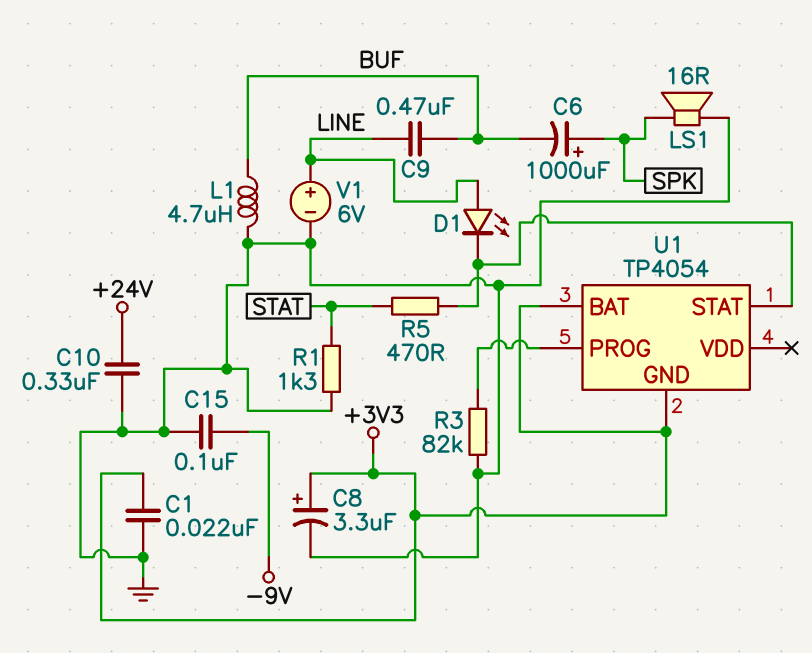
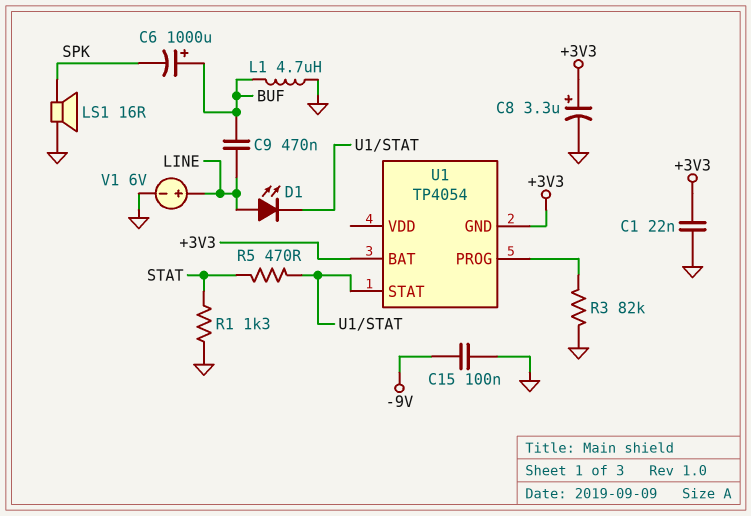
C6: 1000uF (plus SPK, minus BUF) -> 1000uF (plus BUF, minus SPK)
C10: 330nF (+24V, GND) -> none

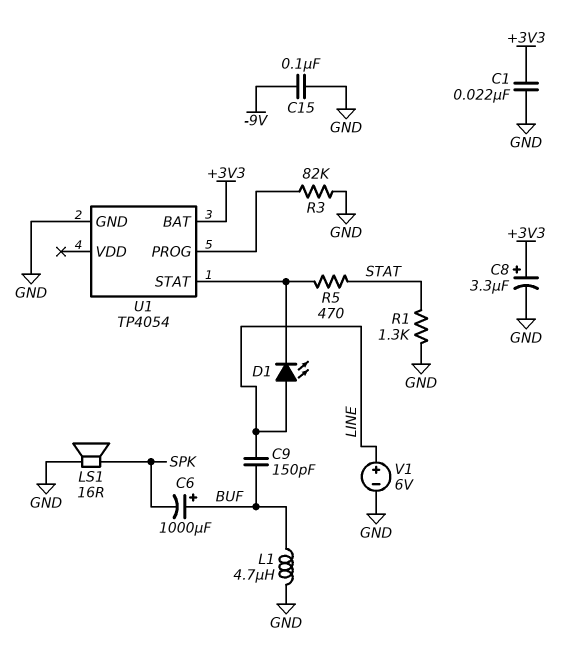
C9: 470nF (BUF, LINE) -> 150pF (BUF, LINE)
U1 pin GND: +3V3 -> GND

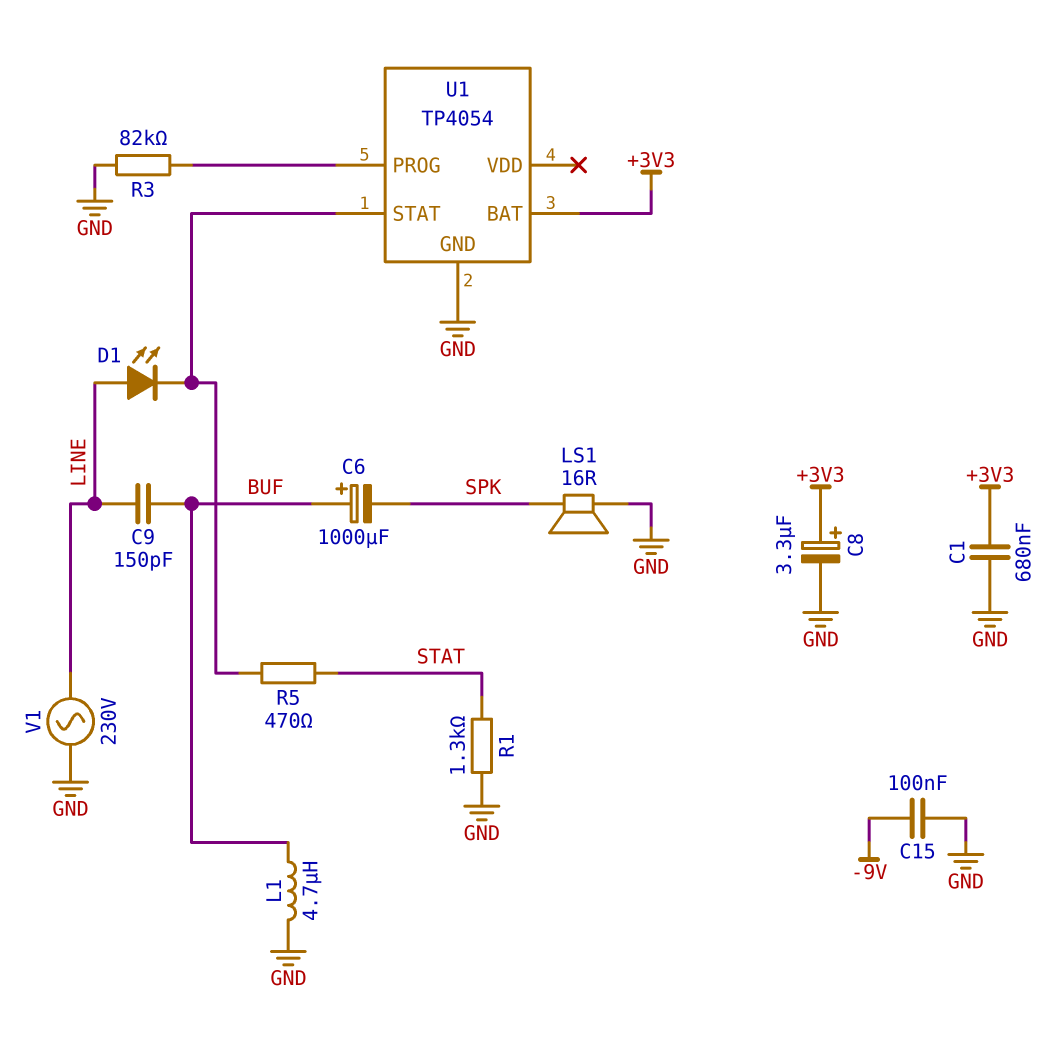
C1: 22nF (+3V3, GND) -> 680nF (+3V3, GND)
V1: 6V (plus LINE, minus GND) -> AC 230V (GND, LINE)

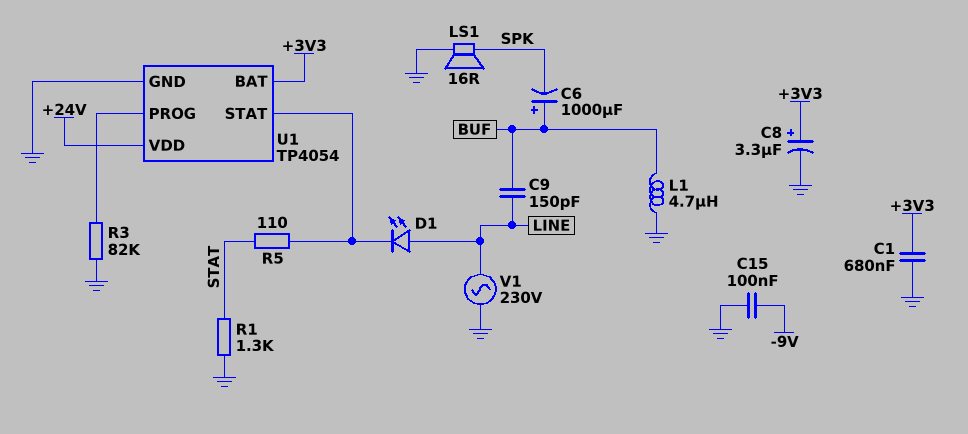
R5: 470 (STAT, U1/STAT) -> 110 (STAT, U1/STAT)
U1 pin VDD: none -> +24V

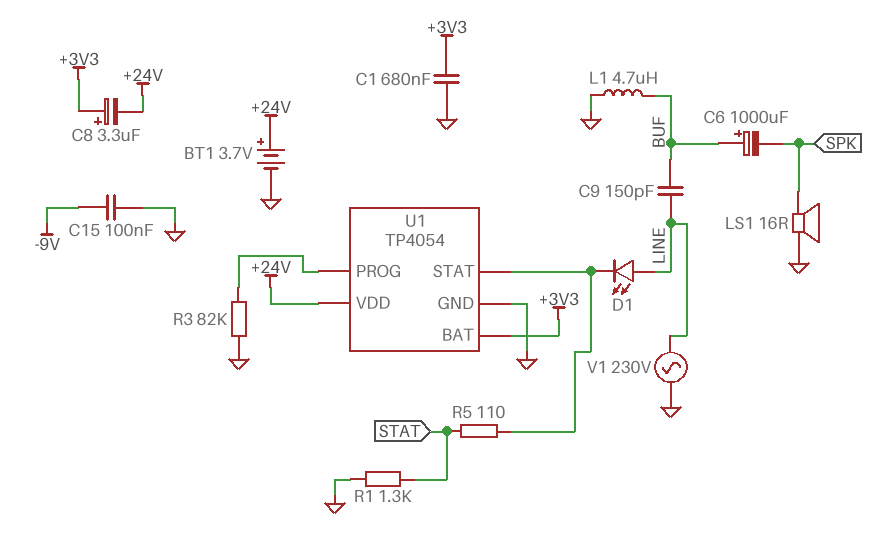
BT1: none -> 3.7V (plus +24V, minus GND)
C8: 3.3uF (plus +3V3, minus GND) -> 3.3uF (plus +3V3, minus +24V)

